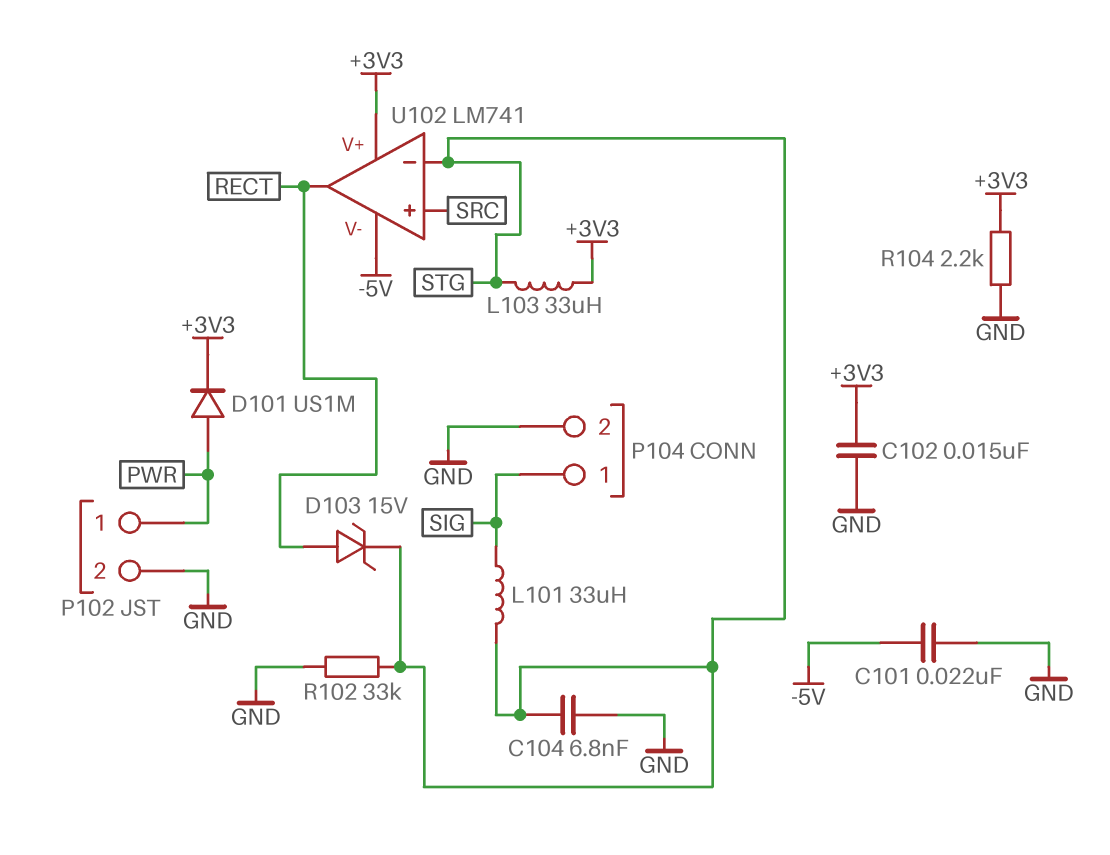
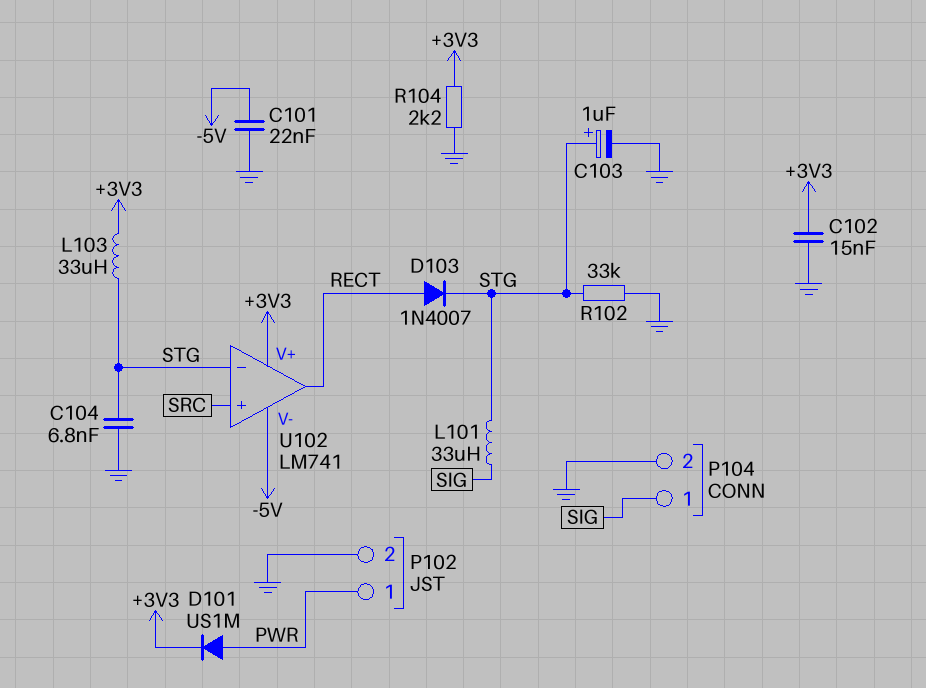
C103: none -> 1uF (plus STG, minus GND)
D103: zener 15V (A RECT, K STG) -> diode 1N4007 (A RECT, K STG)

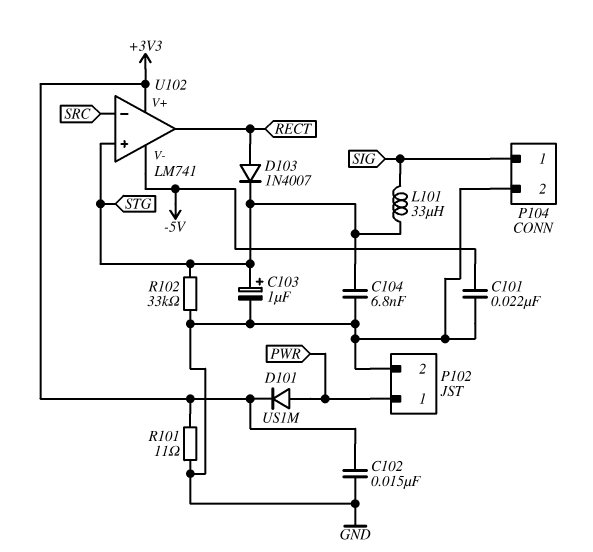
L103: 33uH (+3V3, STG) -> none
R101: none -> 11 (+3V3, GND)
R104: 2.2k (+3V3, GND) -> none
U102 pin in+: SRC -> STG
U102 pin in-: STG -> SRC

